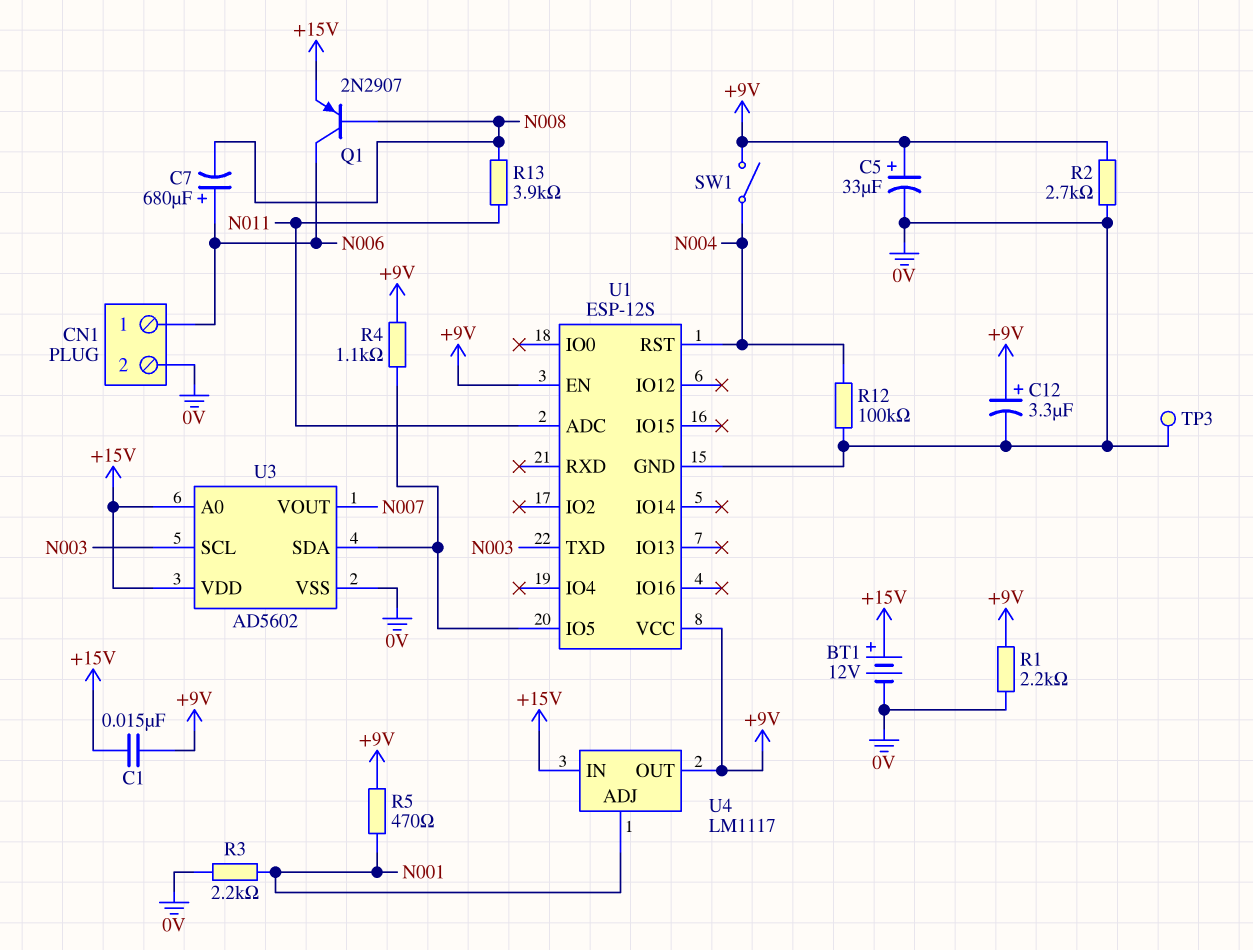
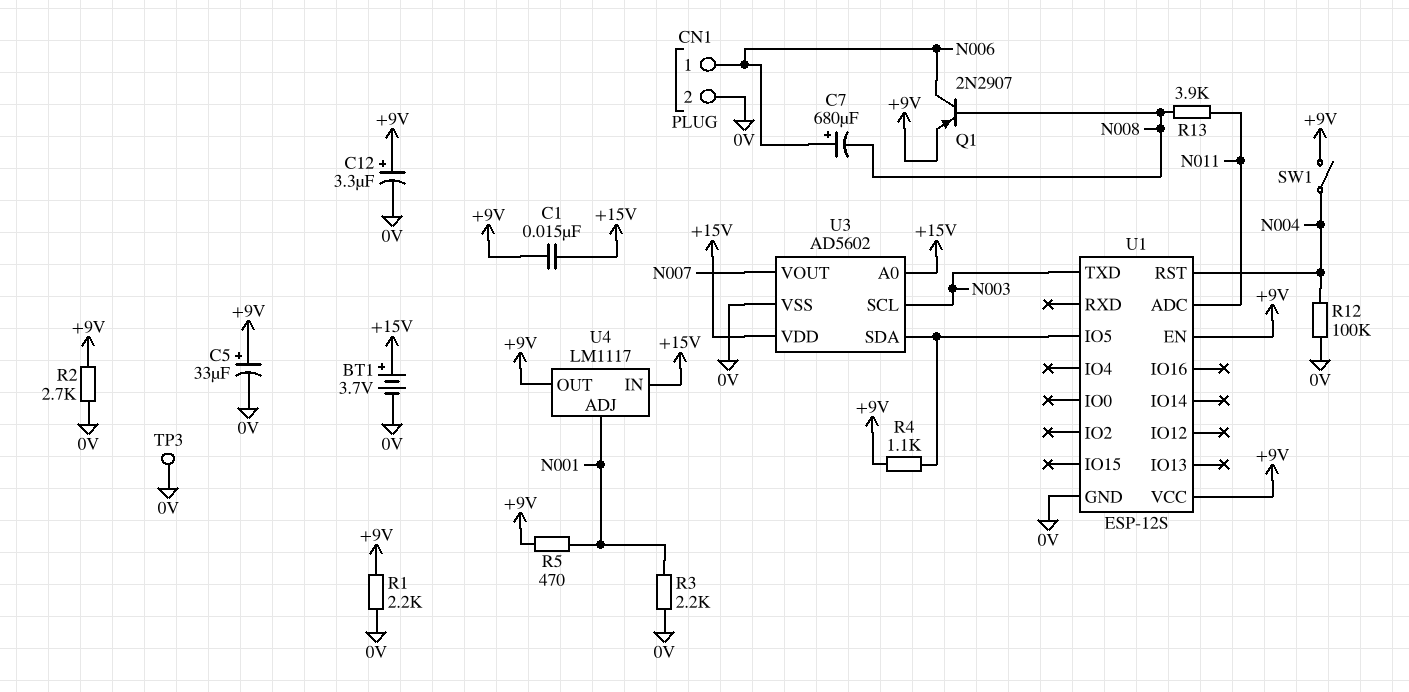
BT1: 12V (plus +15V, minus 0V) -> 3.7V (plus +15V, minus 0V)
Q1: PNP 2N2907 (B N008, C N006, E +15V) -> PNP 2N2907 (B N008, C N006, E +9V)

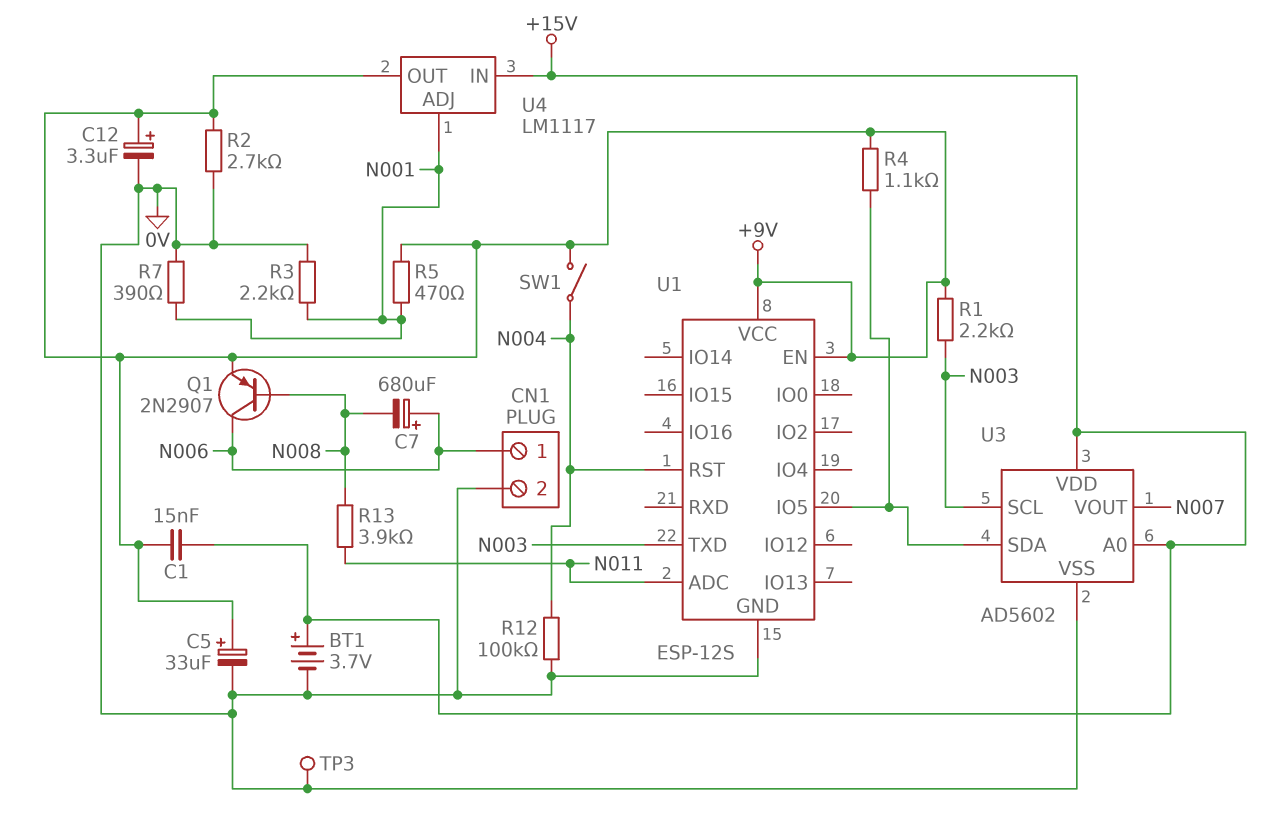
R1: 2.2k (+9V, 0V) -> 2.2k (+9V, N003)
R7: none -> 390 (0V, N001)

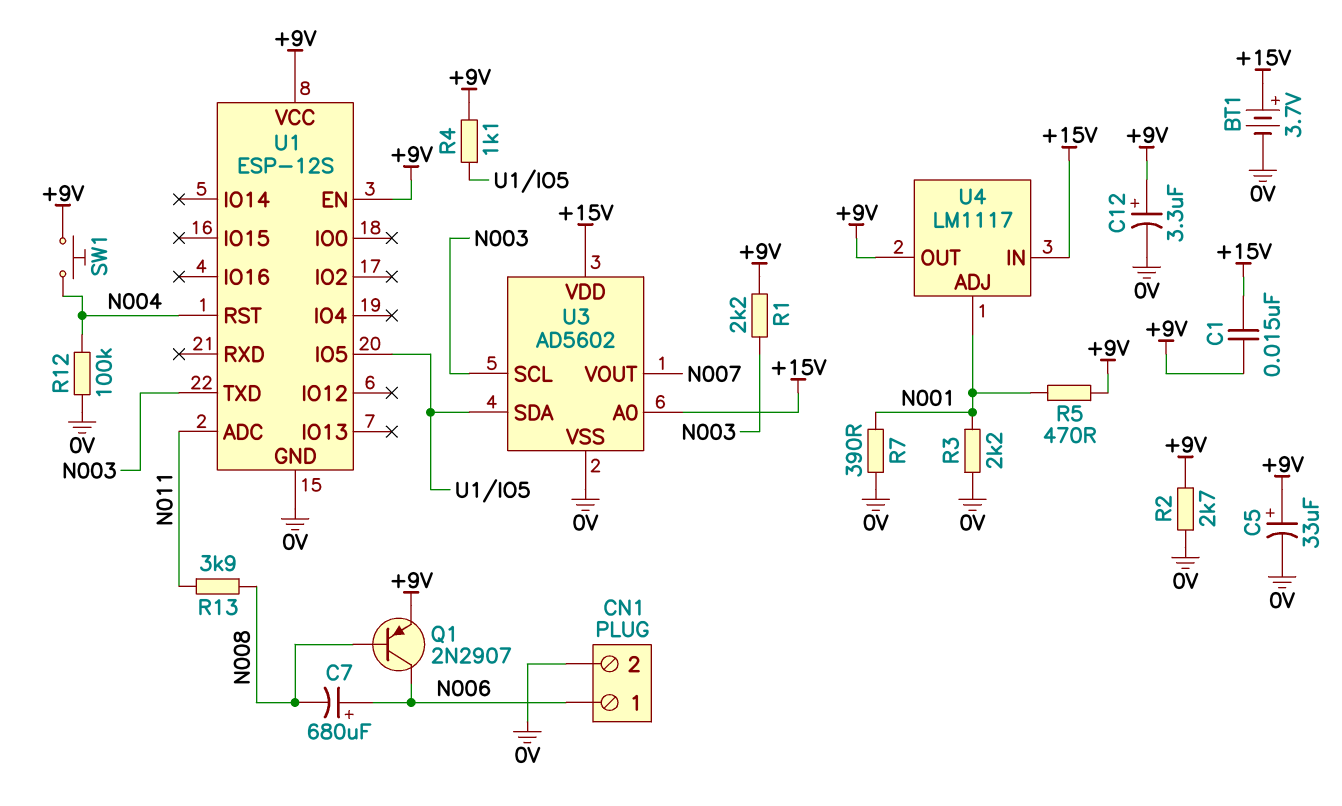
SW1: switch (+9V, N004) -> button (+9V, N004)
TP3: test point (0V) -> none

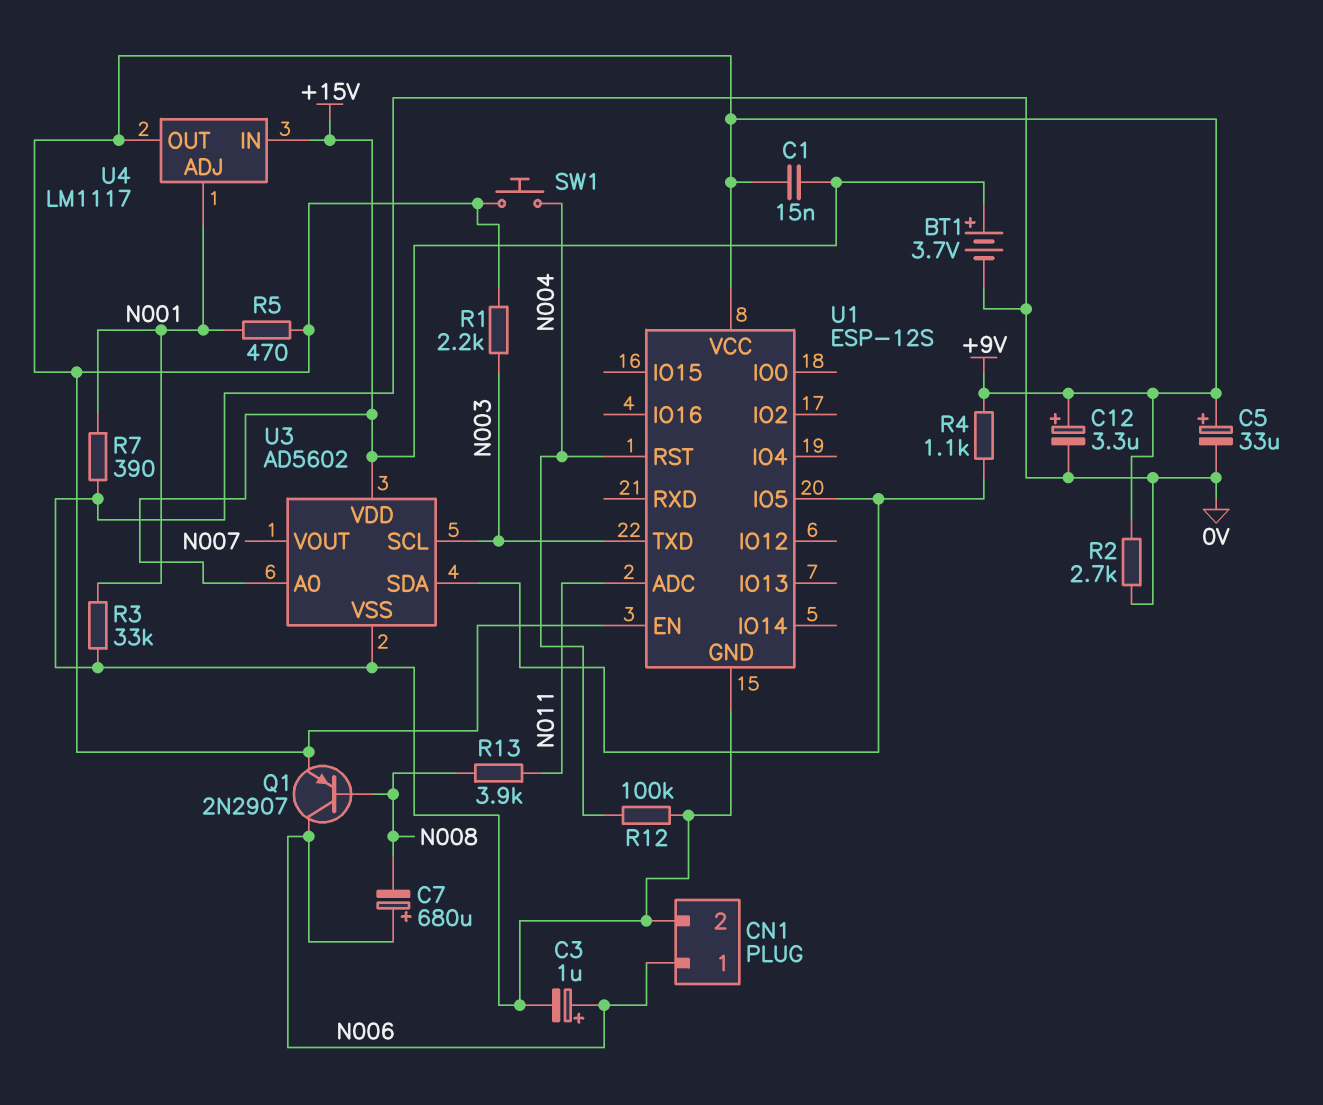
C3: none -> 1uF (plus N006, minus 0V)
R3: 2.2k (0V, N001) -> 33k (0V, N001)

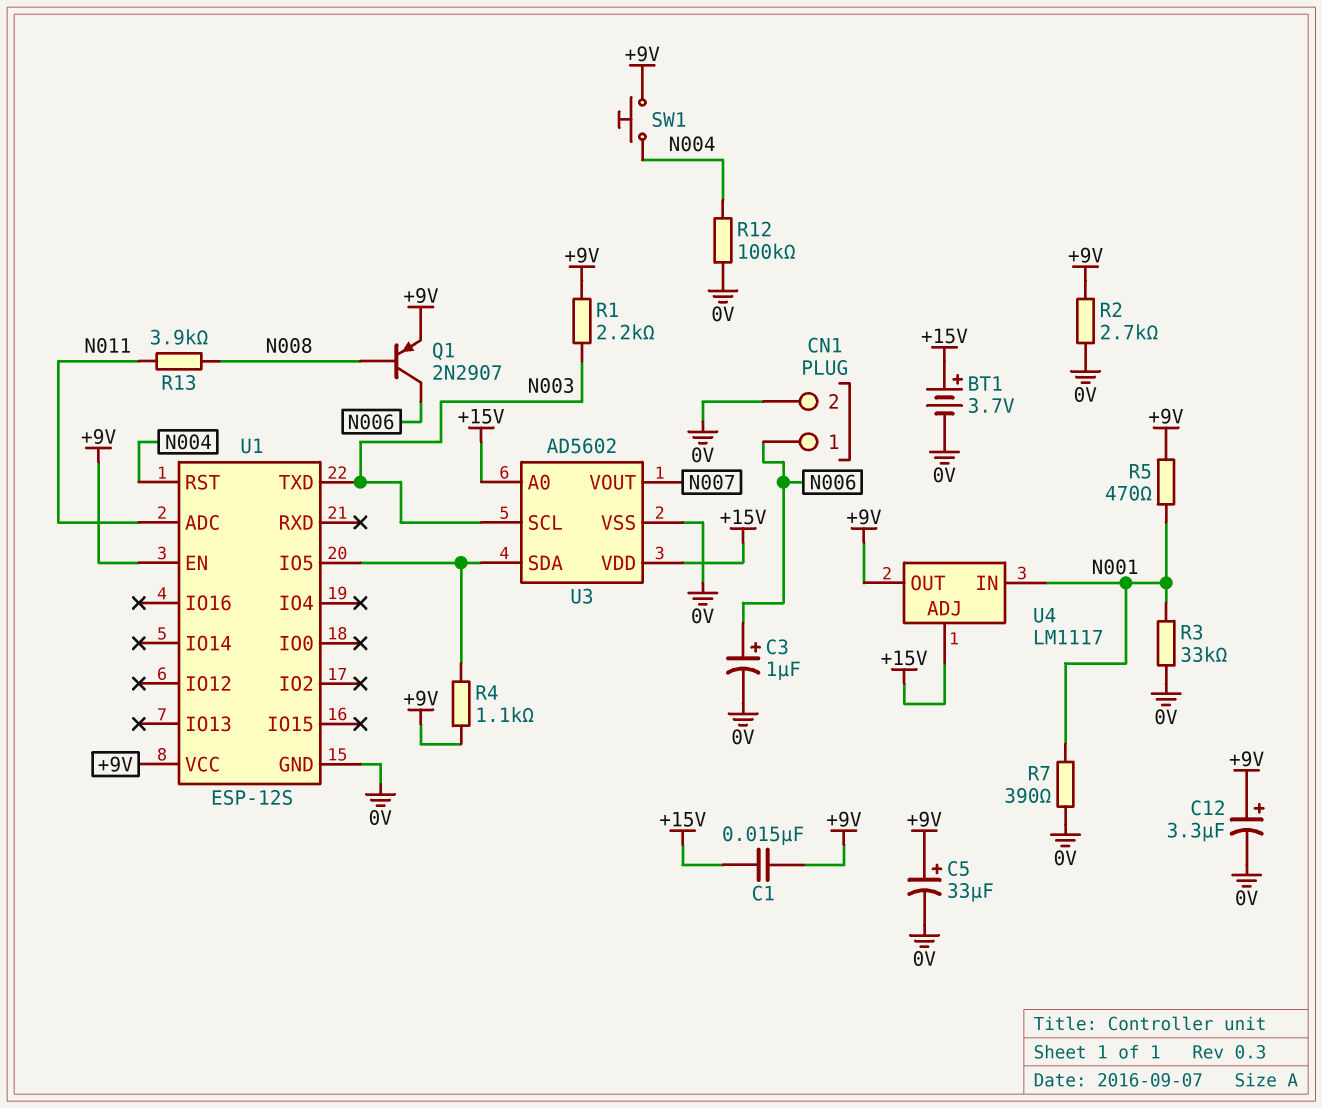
C7: 680uF (plus N006, minus N008) -> none
U4 pin ADJ: N001 -> +15V
U4 pin IN: +15V -> N001

